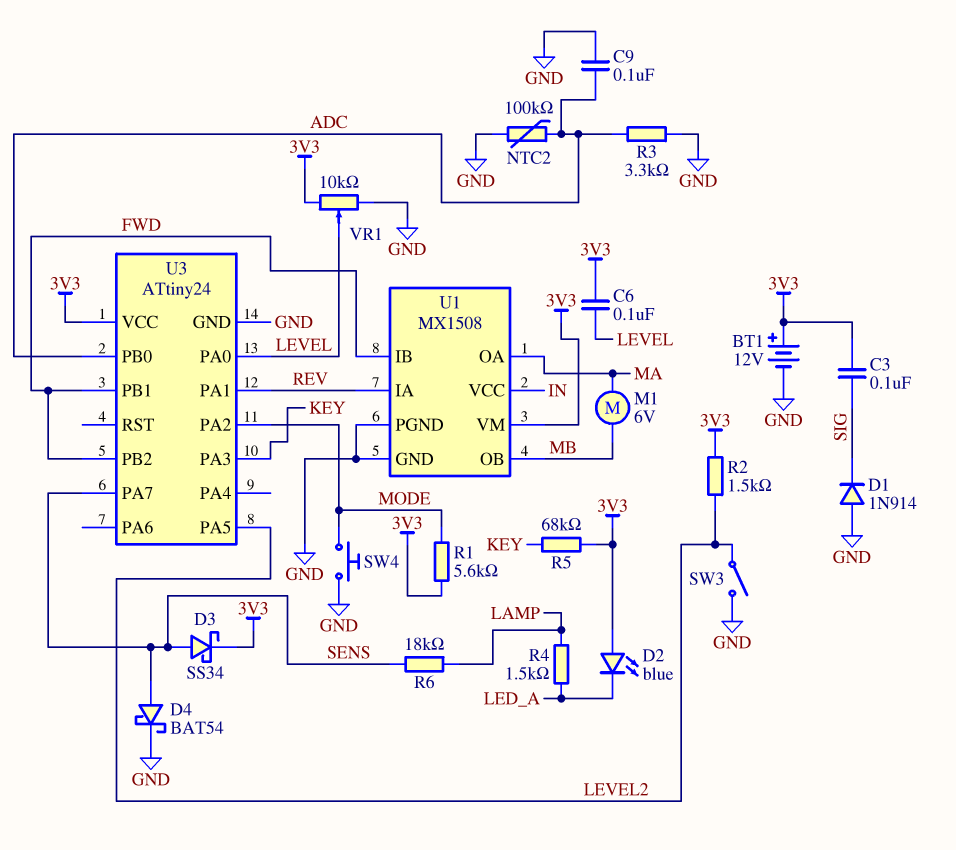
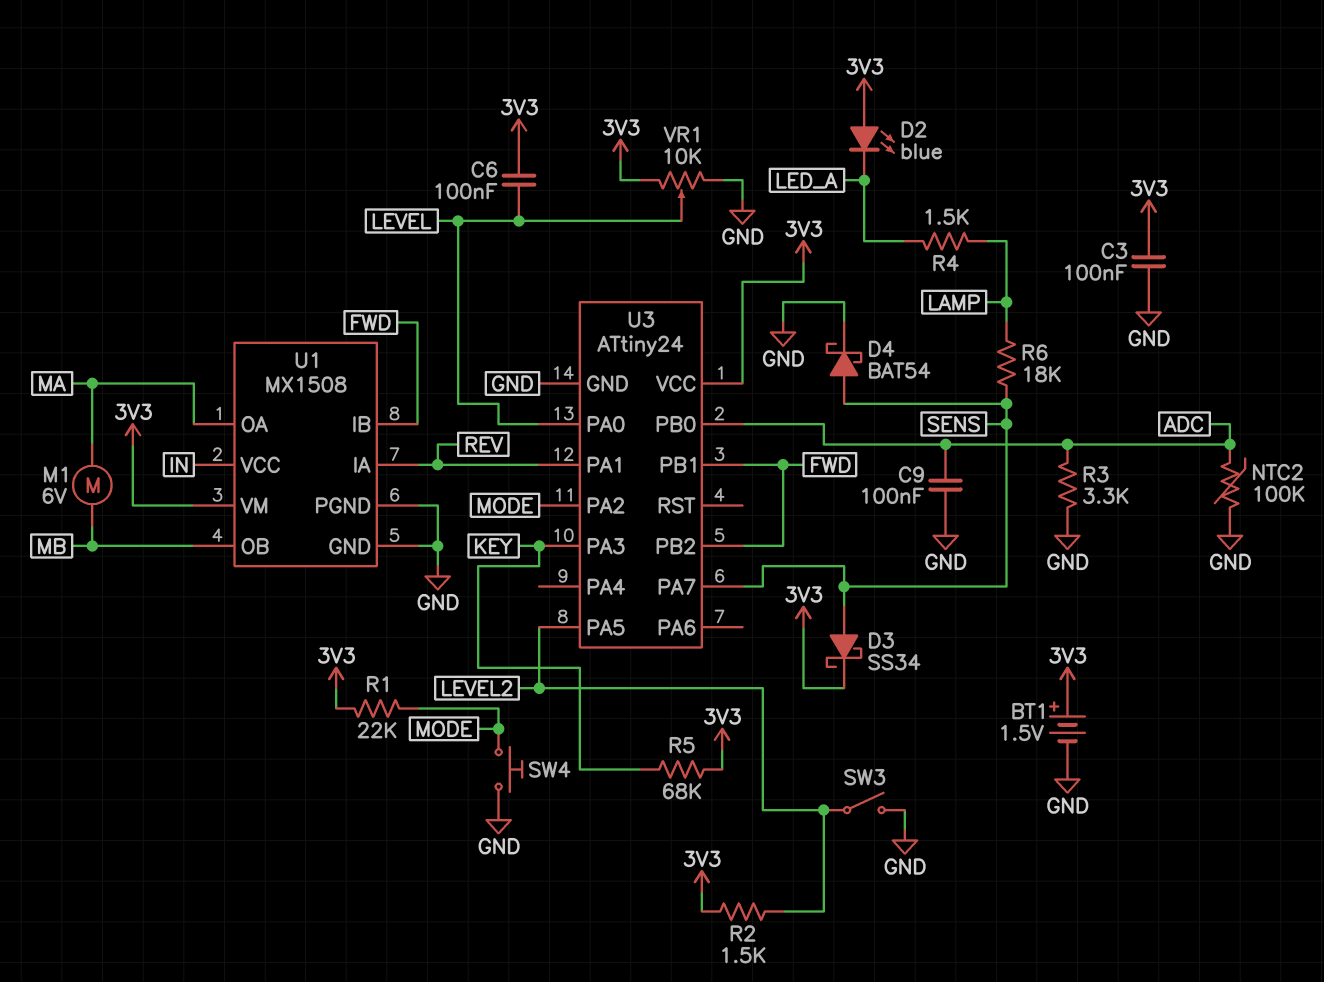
BT1: 12V (plus 3V3, minus GND) -> 1.5V (plus 3V3, minus GND)
C3: 100nF (3V3, SIG) -> 100nF (3V3, GND)
D1: diode 1N914 (A GND, K SIG) -> none
R1: 5.6k (3V3, MODE) -> 22k (3V3, MODE)

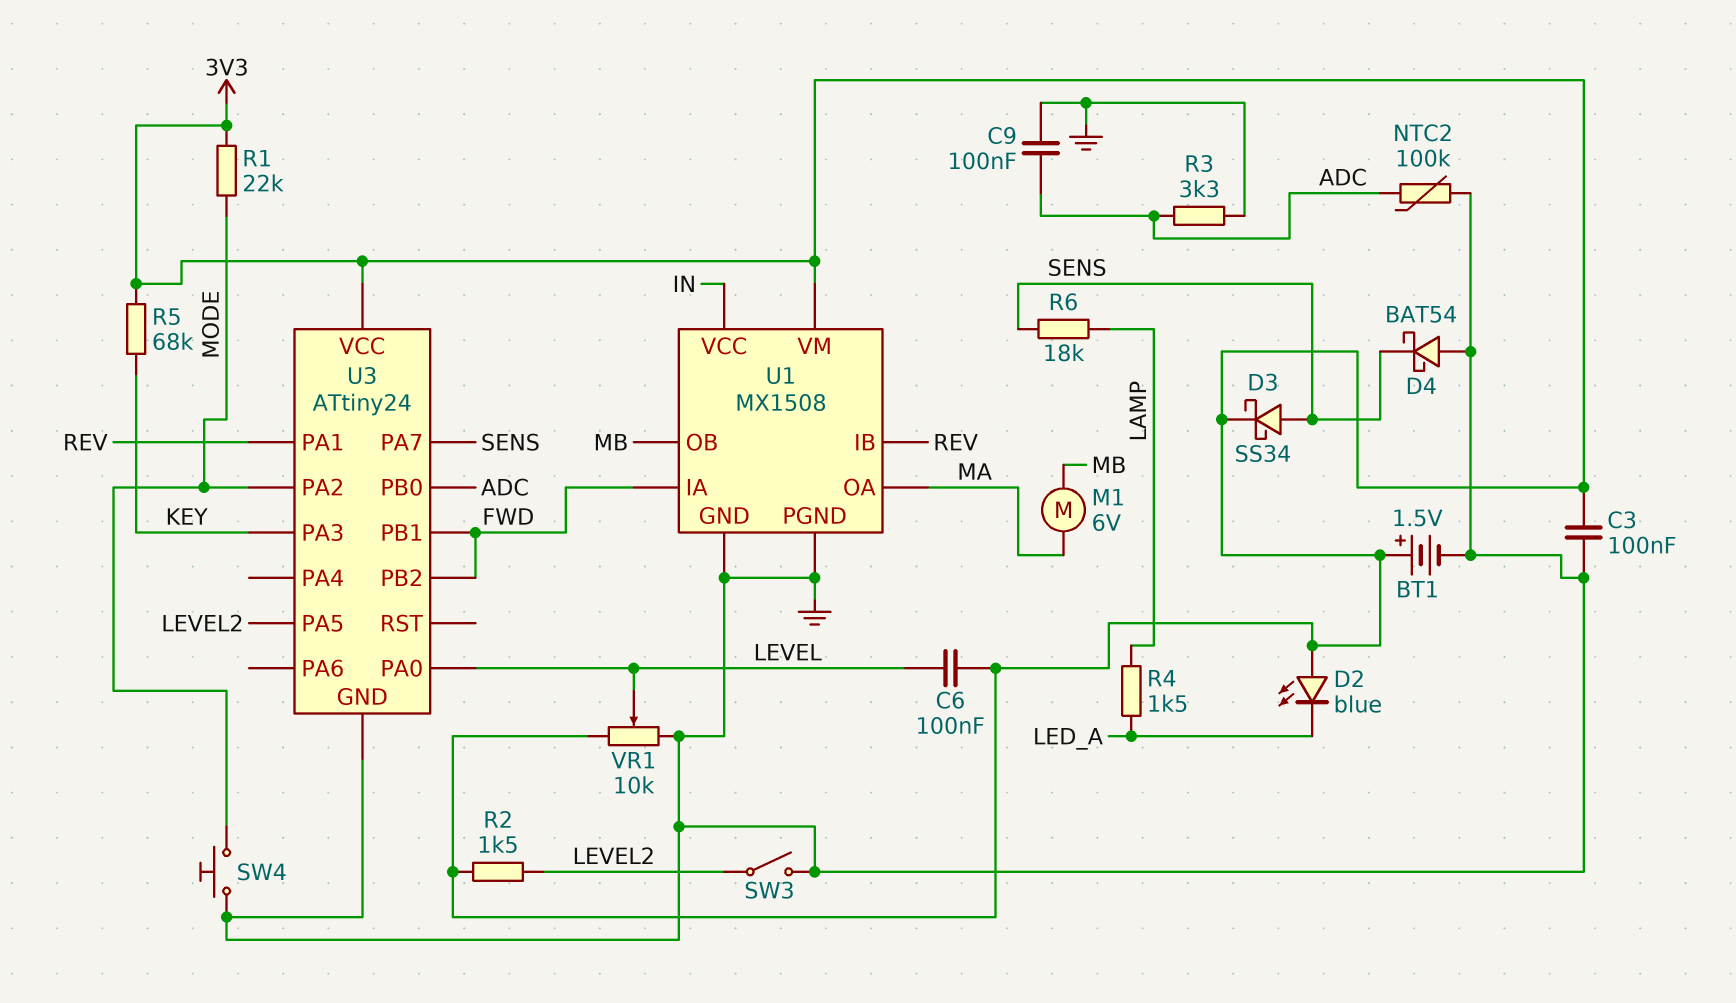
D4: schottky BAT54 (A SENS, K GND) -> schottky BAT54 (A GND, K SENS)
U1 pin IA: REV -> FWD
U1 pin IB: FWD -> REV

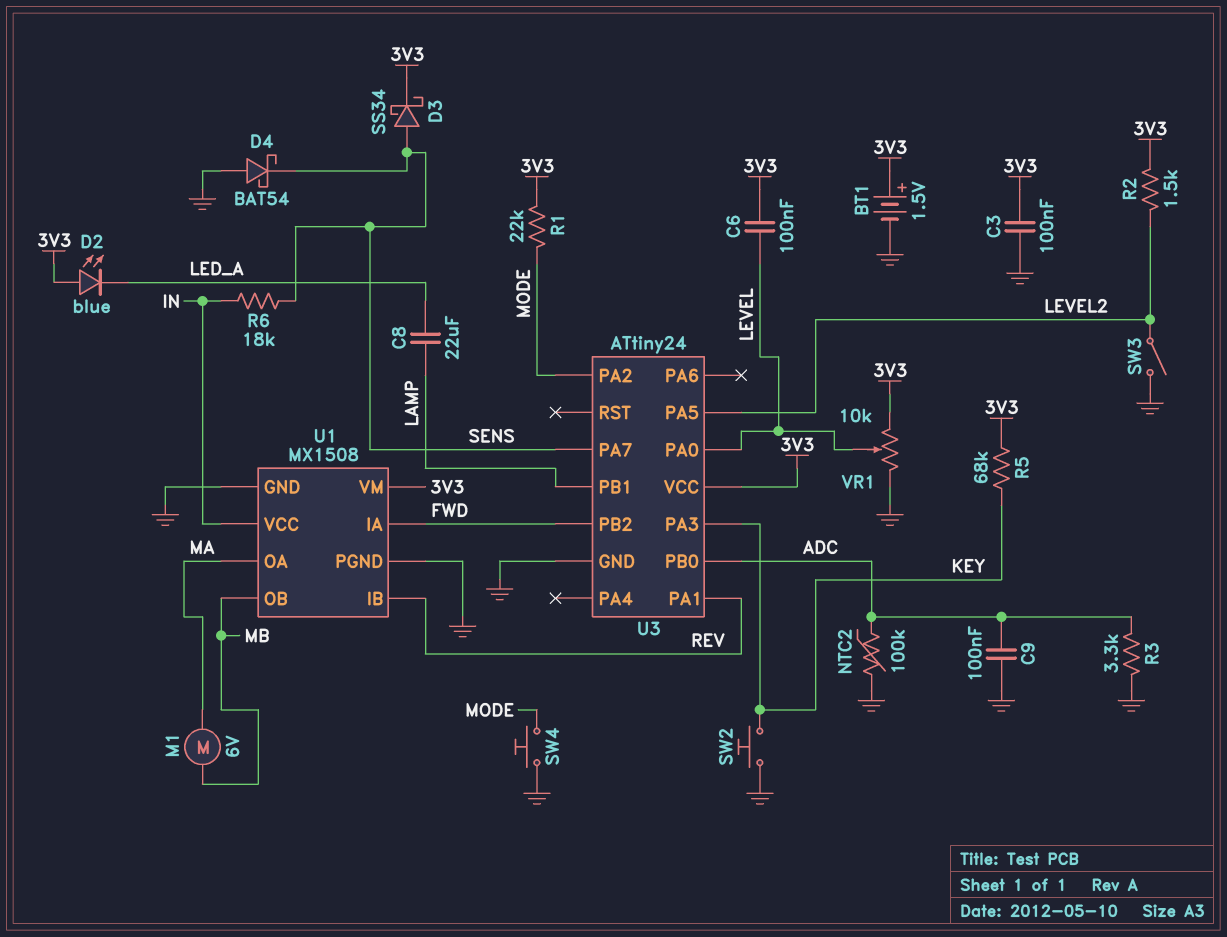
C8: none -> 22uF (LAMP, LED_A)
R4: 1.5k (LAMP, LED_A) -> none
R6: 18k (LAMP, SENS) -> 18k (IN, SENS)
SW2: none -> button (GND, KEY)
U3 pin PB1: FWD -> LAMP

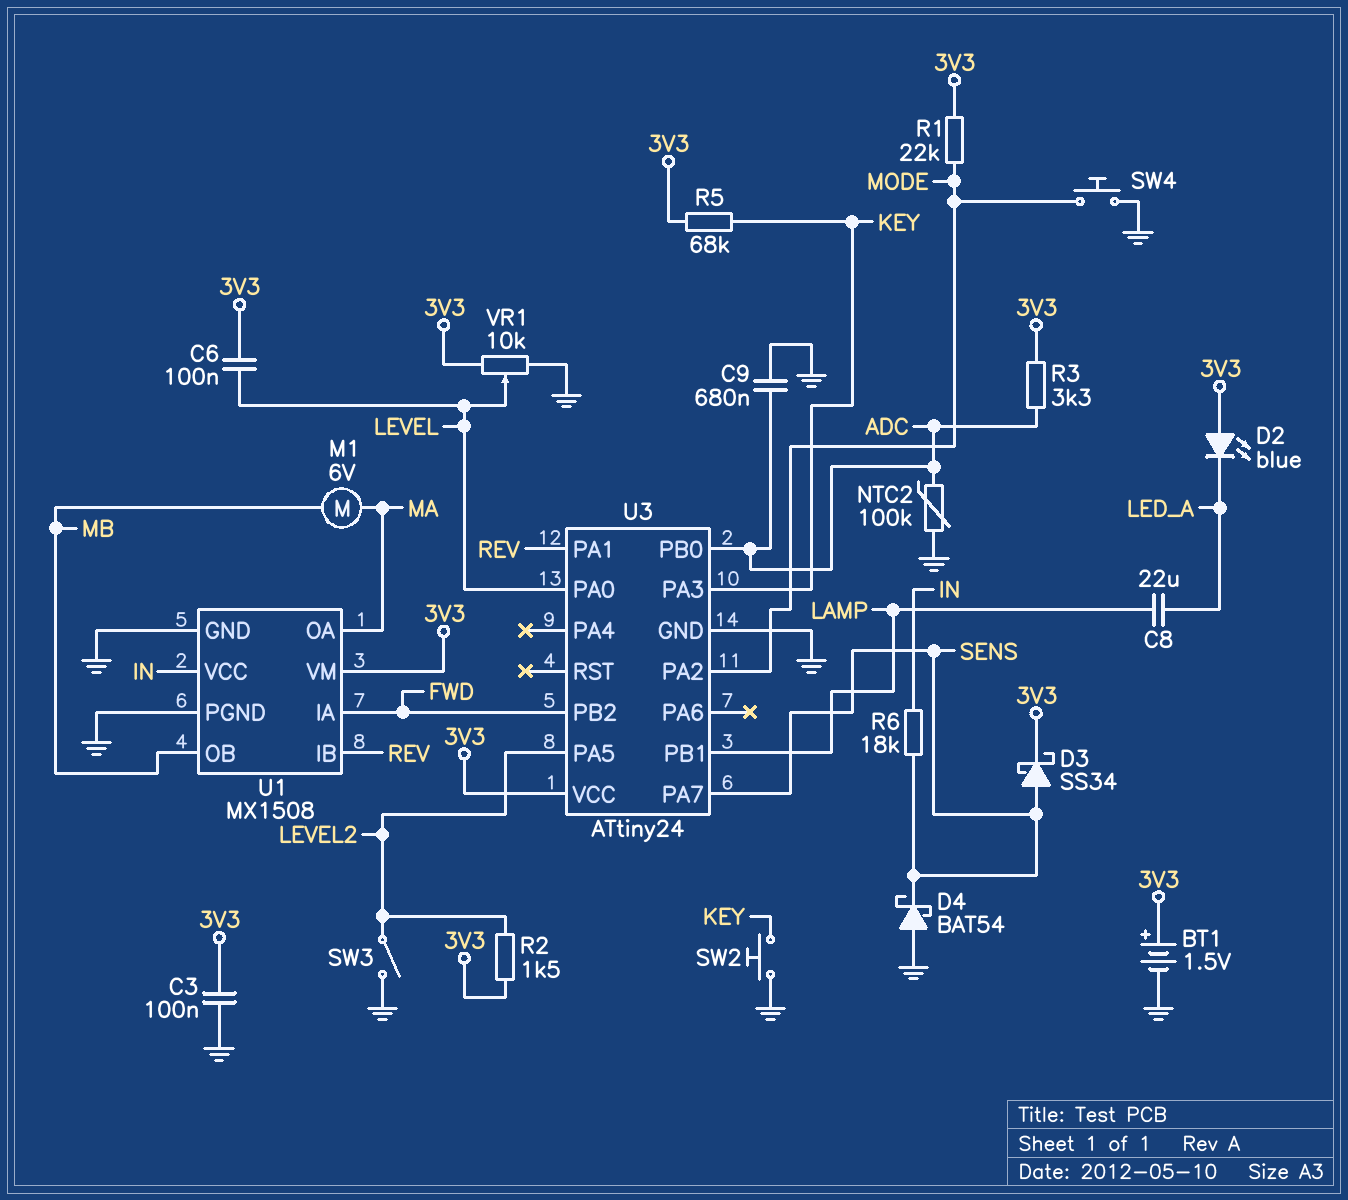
C9: 100nF (ADC, GND) -> 680nF (ADC, GND)
R3: 3.3k (ADC, GND) -> 3.3k (3V3, ADC)

